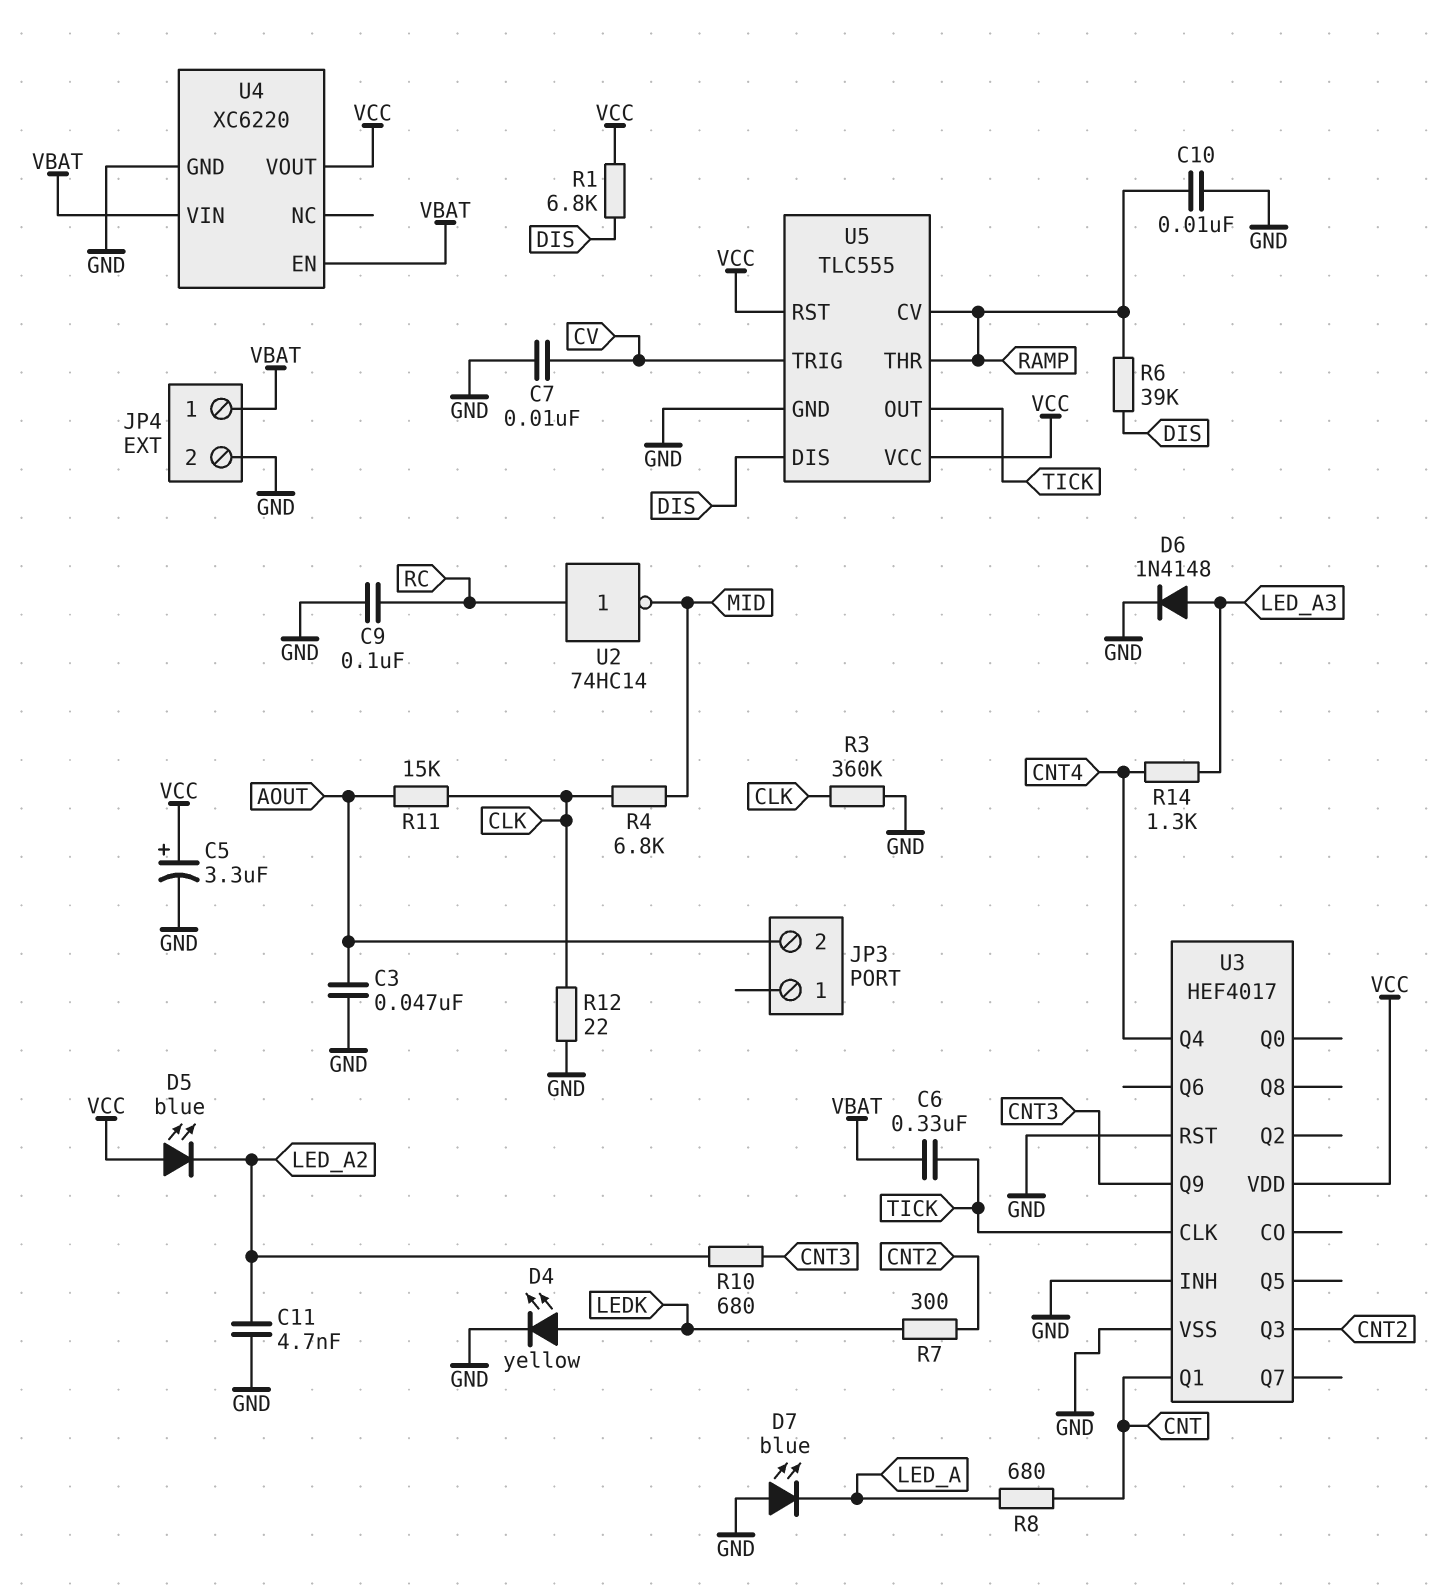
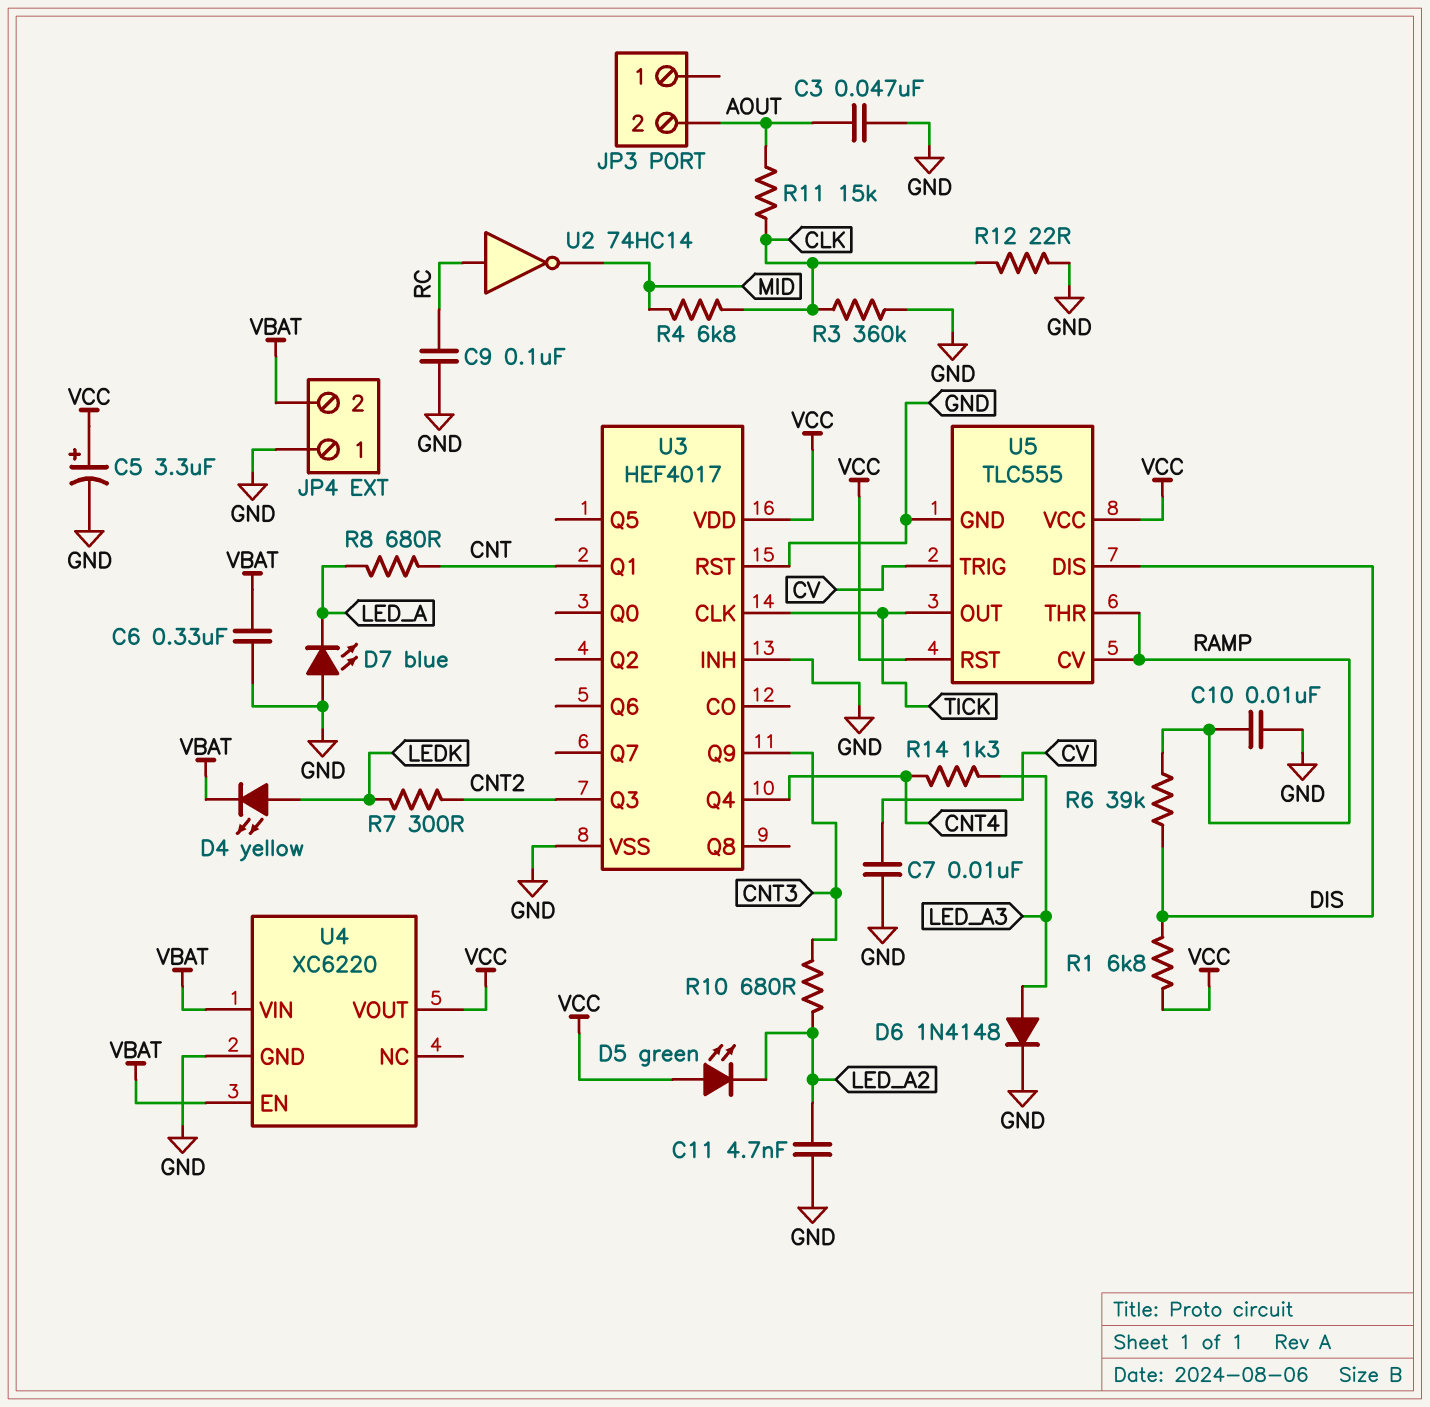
C6: 330nF (TICK, VBAT) -> 330nF (GND, VBAT)
D4: LED yellow (A LEDK, K GND) -> LED yellow (A LEDK, K VBAT)
D5: LED blue (A VCC, K LED_A2) -> LED green (A VCC, K LED_A2)
JP4 pin 1: VBAT -> GND
JP4 pin 2: GND -> VBAT

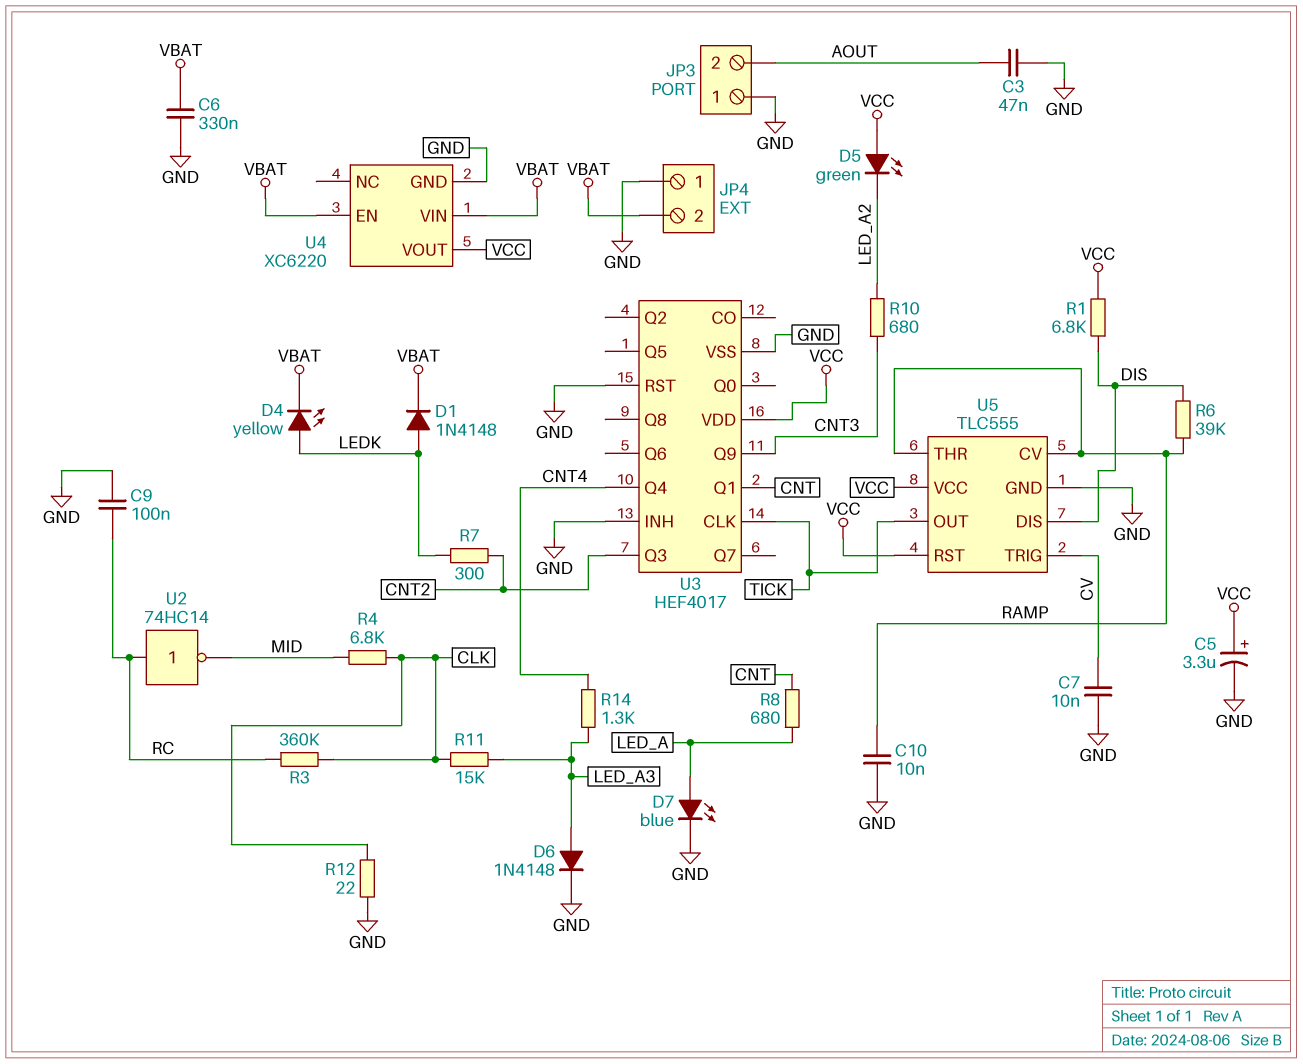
C11: 4.7nF (GND, LED_A2) -> none
D1: none -> diode 1N4148 (A LEDK, K VBAT)
D7: LED blue (A GND, K LED_A) -> LED blue (A LED_A, K GND)
JP3 pin 1: none -> GND
R3: 360k (CLK, GND) -> 360k (CLK, RC)
R11: 15k (AOUT, CLK) -> 15k (CLK, LED_A3)

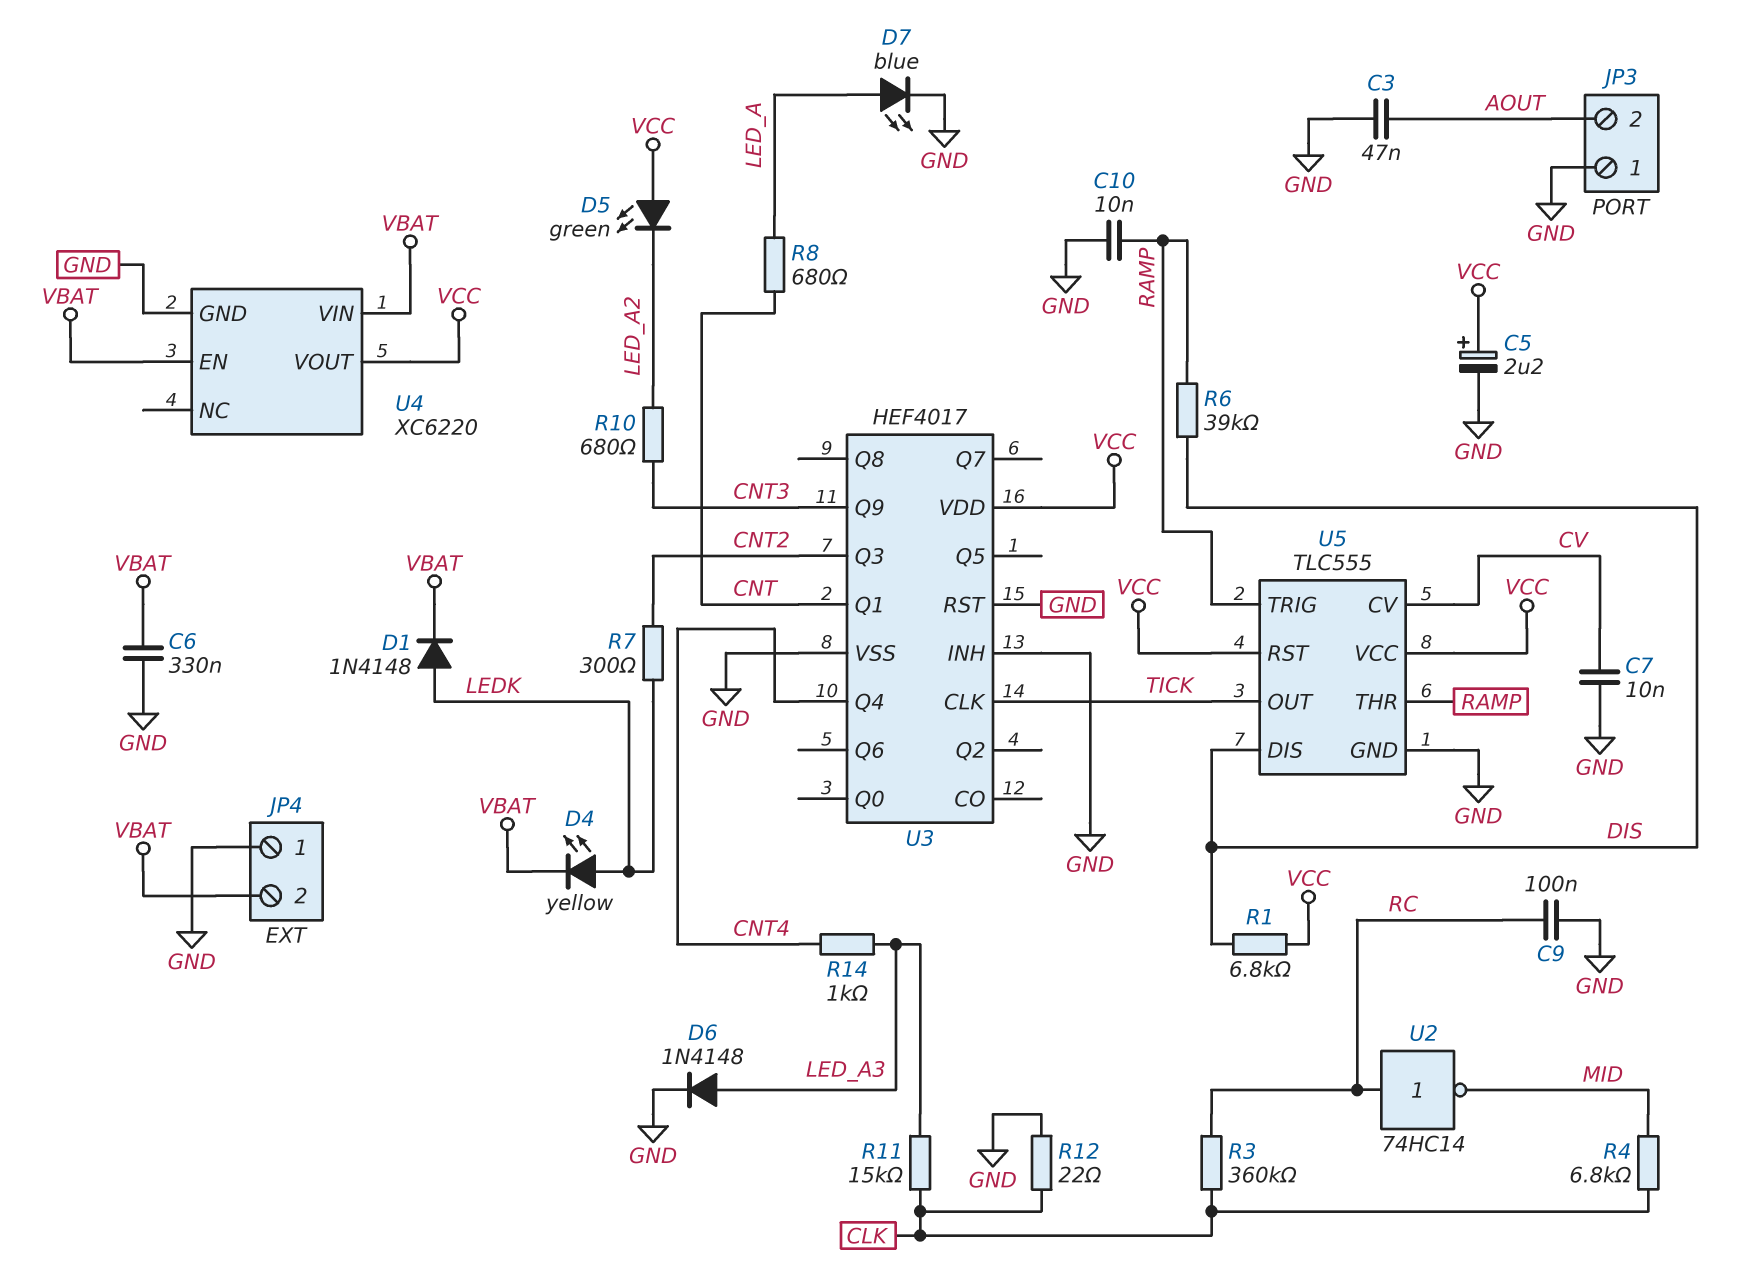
C5: 3.3uF (plus VCC, minus GND) -> 2.2uF (plus VCC, minus GND)
R14: 1.3k (CNT4, LED_A3) -> 1k (CNT4, LED_A3)
U5 pin CV: RAMP -> CV
U5 pin TRIG: CV -> RAMP

